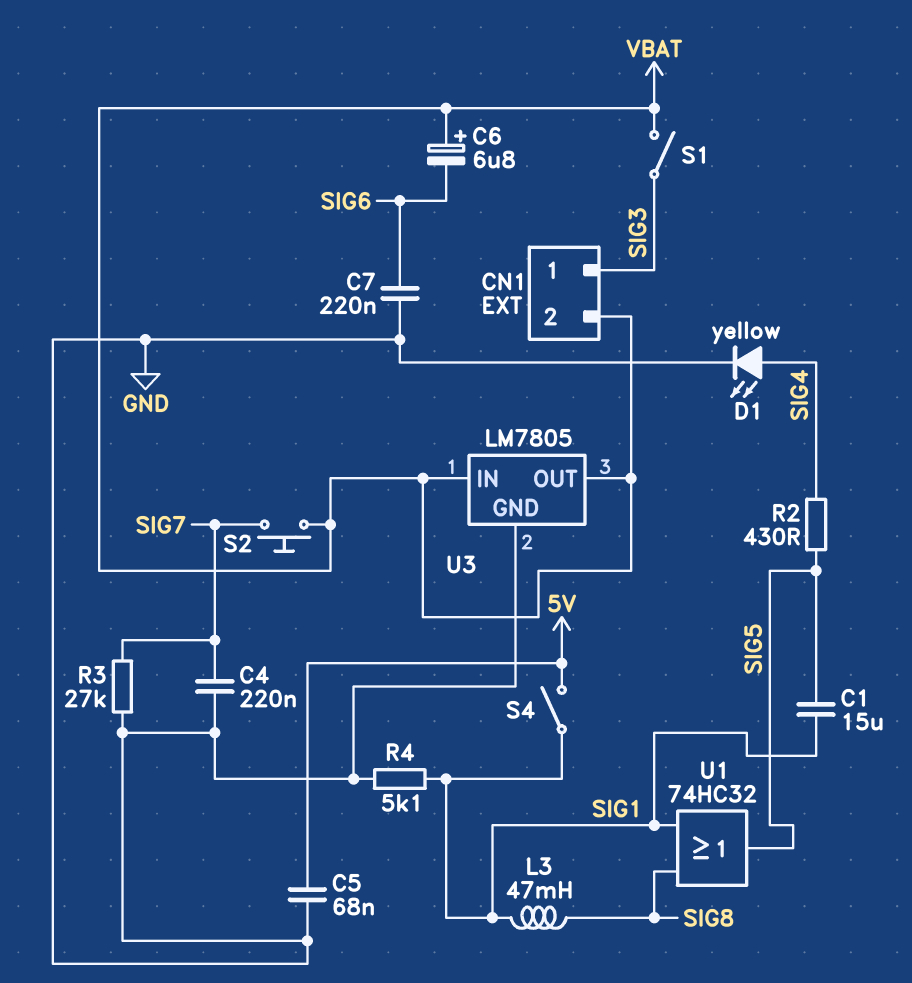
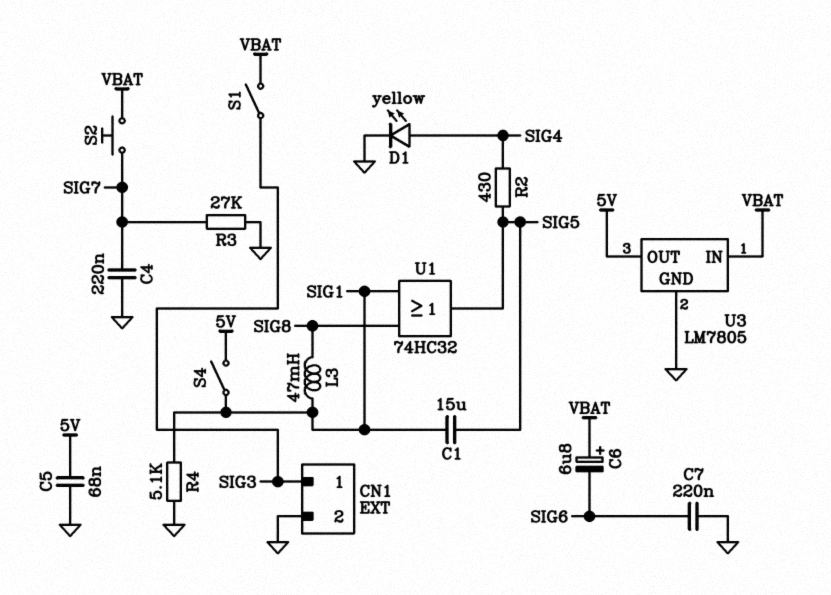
CN1 pin 2: VBAT -> GND
U3 pin OUT: VBAT -> 5V

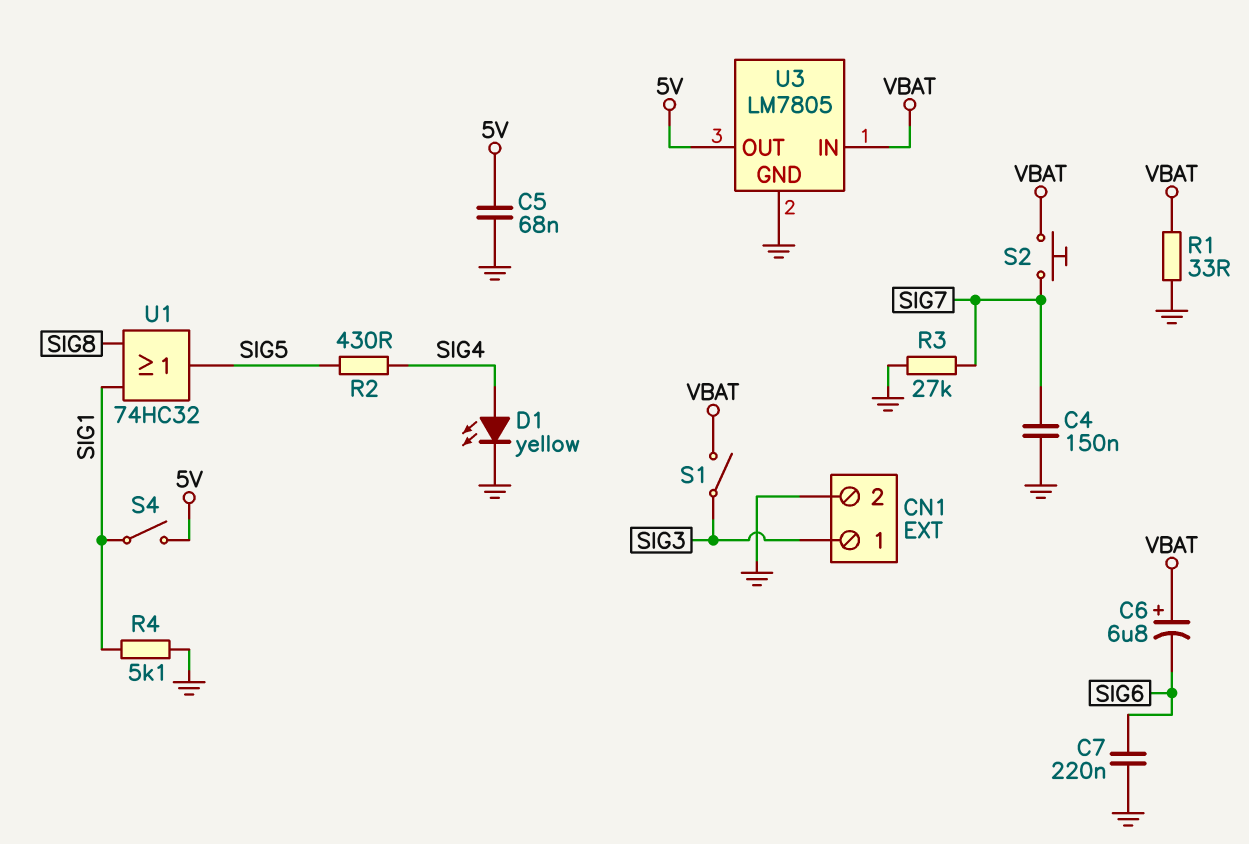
C1: 15uF (SIG1, SIG5) -> none
C4: 220nF (GND, SIG7) -> 150nF (GND, SIG7)
L3: 47mH (SIG1, SIG8) -> none
R1: none -> 33 (GND, VBAT)

